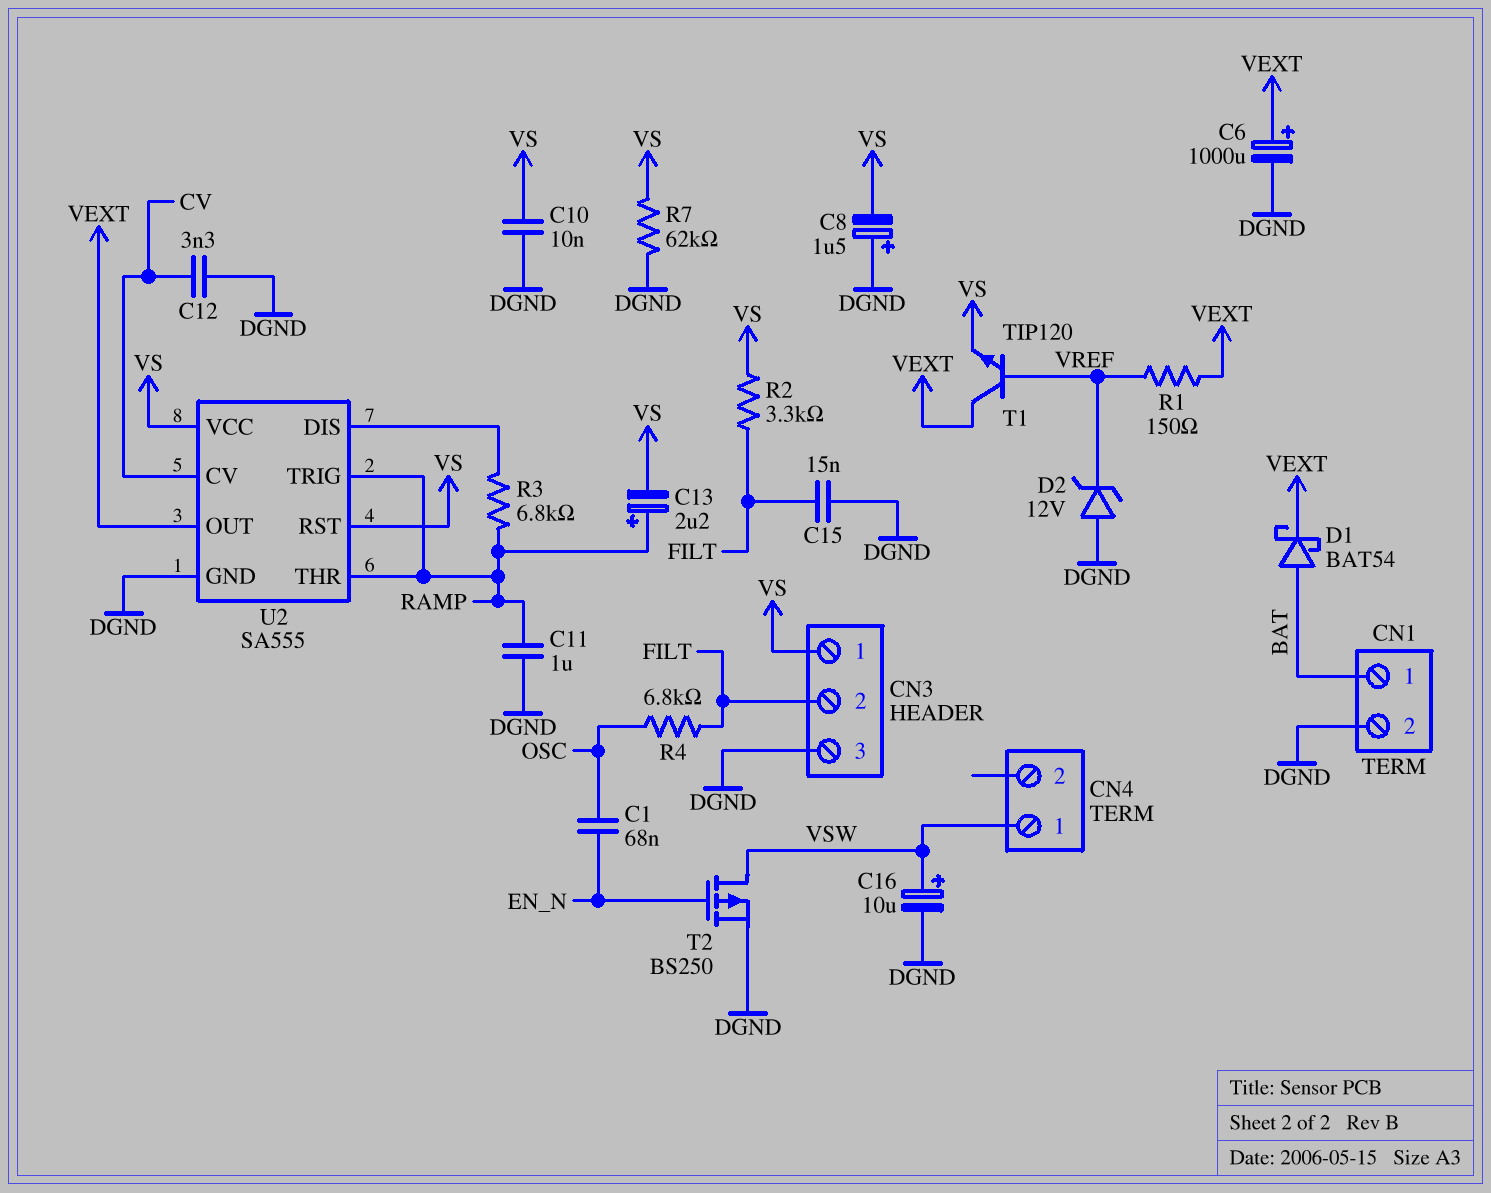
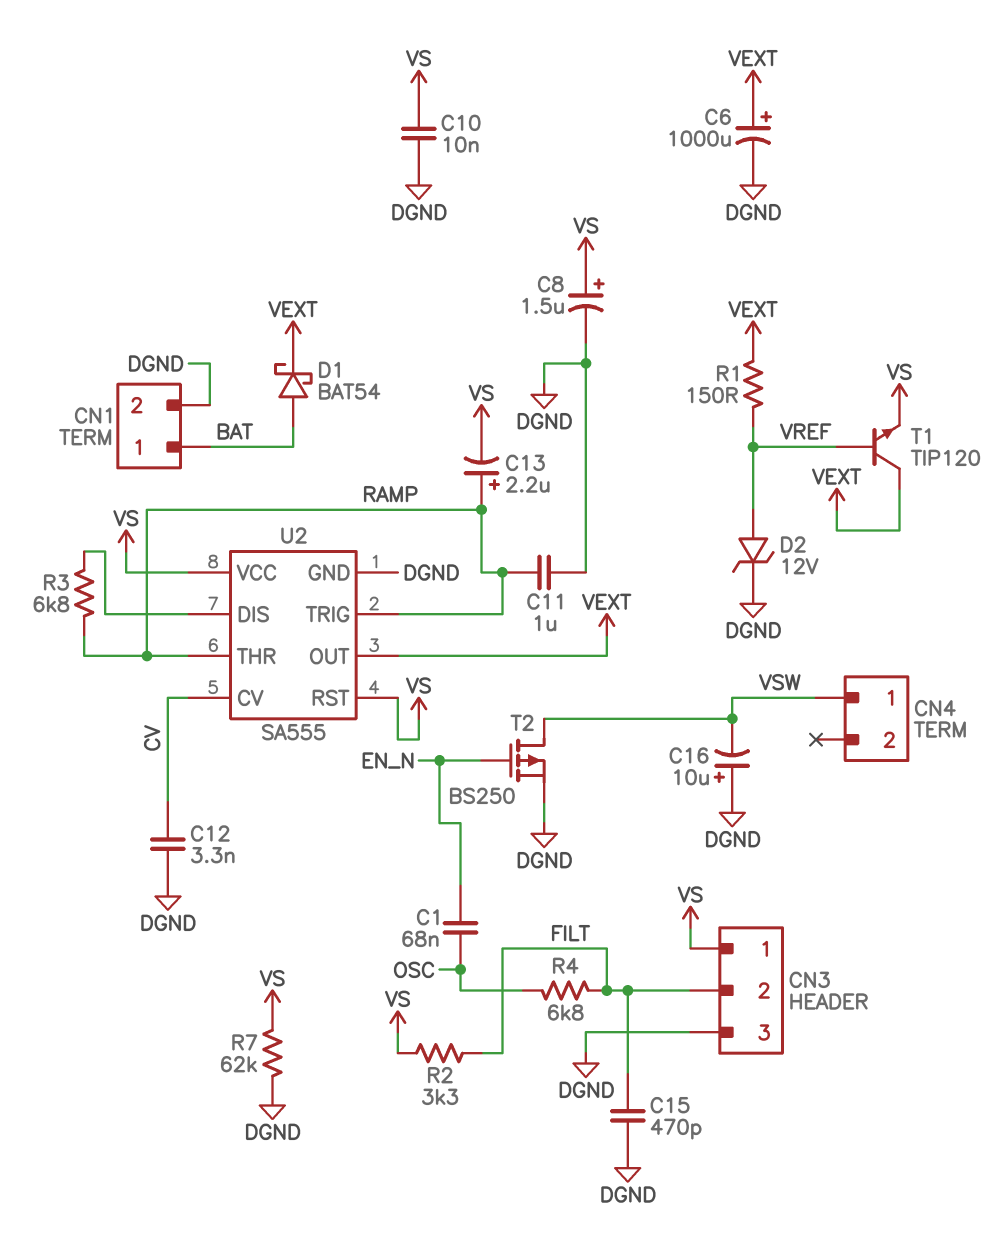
C8: 1.5uF (plus DGND, minus VS) -> 1.5uF (plus VS, minus DGND)
C15: 15nF (DGND, FILT) -> 470pF (DGND, FILT)
C16: 10uF (plus VSW, minus DGND) -> 10uF (plus DGND, minus VSW)
D2: zener 12V (A DGND, K VREF) -> zener 12V (A VREF, K DGND)

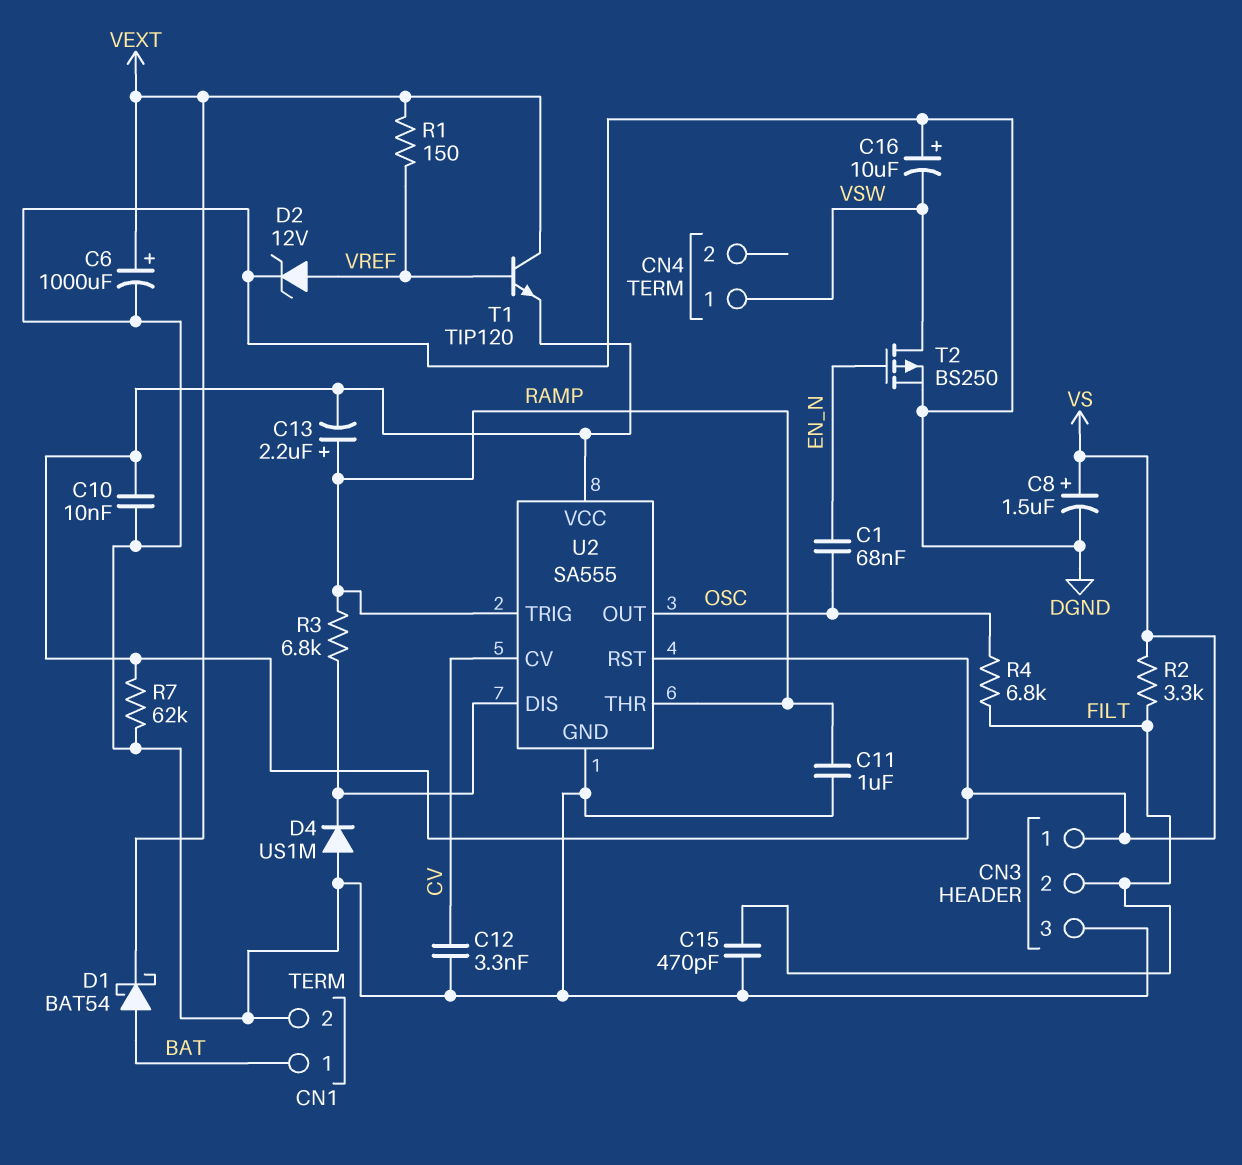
D4: none -> diode US1M (A DGND, K U2/DIS)
U2 pin OUT: VEXT -> OSC

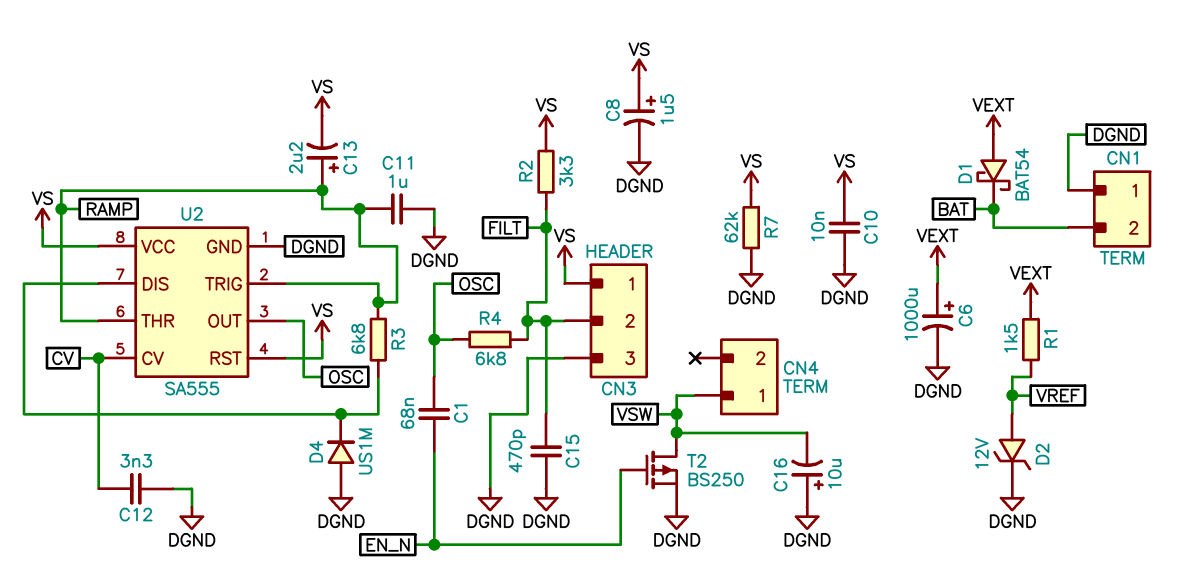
CN1 pin 1: BAT -> DGND
CN1 pin 2: DGND -> BAT
D1: schottky BAT54 (A BAT, K VEXT) -> schottky BAT54 (A VEXT, K BAT)
R1: 150 (VEXT, VREF) -> 1.5k (VEXT, VREF)
T1: NPN TIP120 (B VREF, C VEXT, E VS) -> none

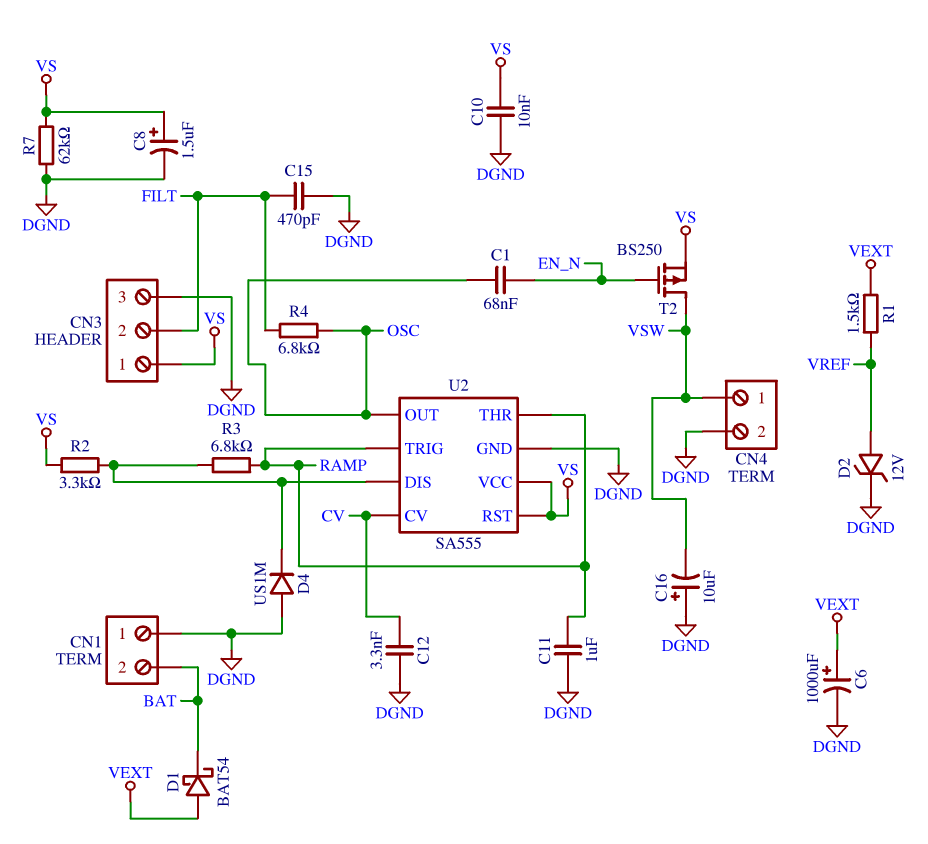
C13: 2.2uF (plus RAMP, minus VS) -> none
CN4 pin 2: none -> DGND
R2: 3.3k (FILT, VS) -> 3.3k (U2/DIS, VS)
T2: PMOS BS250 (G EN_N, D VSW, S DGND) -> PMOS BS250 (G EN_N, D VSW, S VS)

